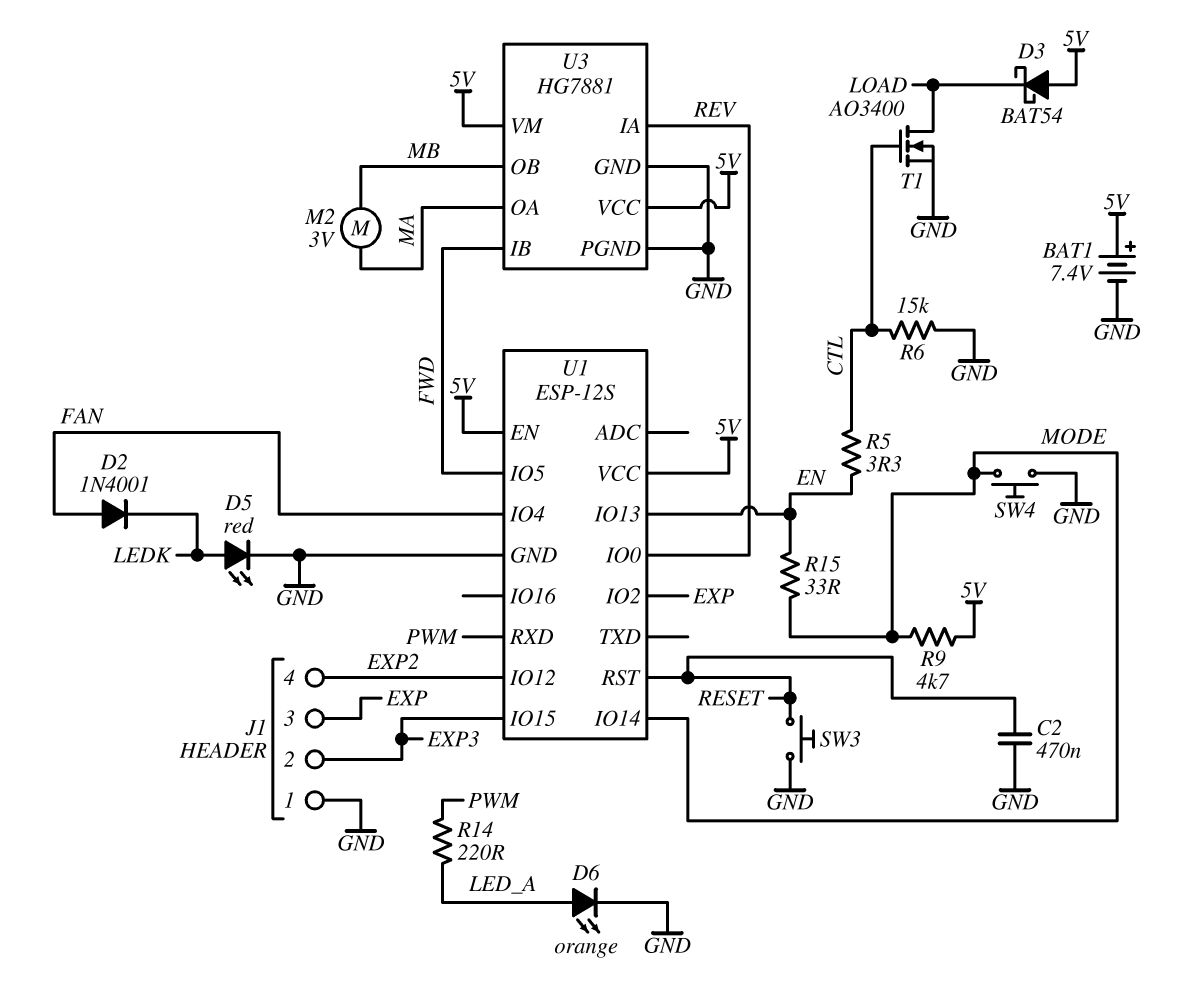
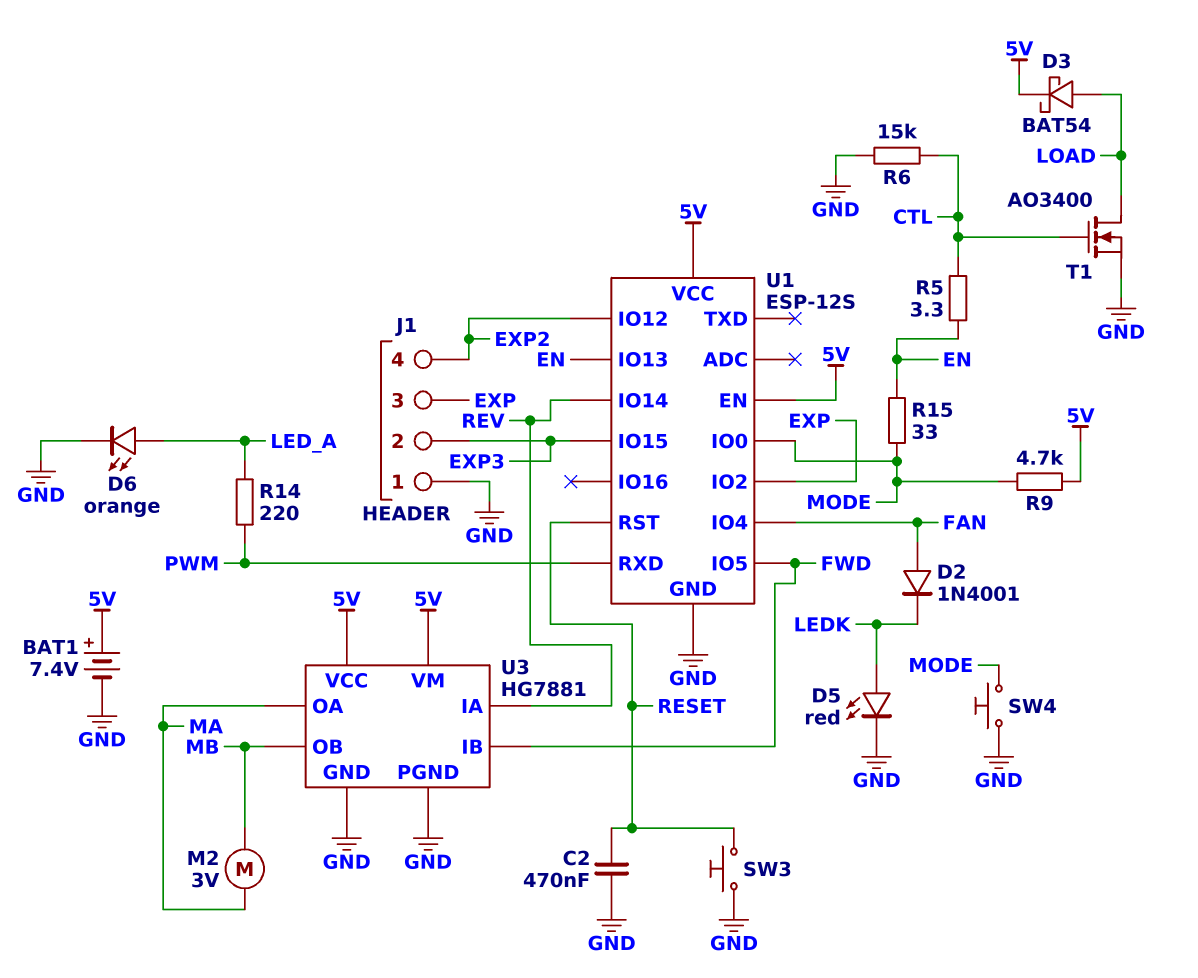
D3: schottky BAT54 (A 5V, K LOAD) -> schottky BAT54 (A LOAD, K 5V)
U1 pin IO0: REV -> MODE
U1 pin IO14: MODE -> REV

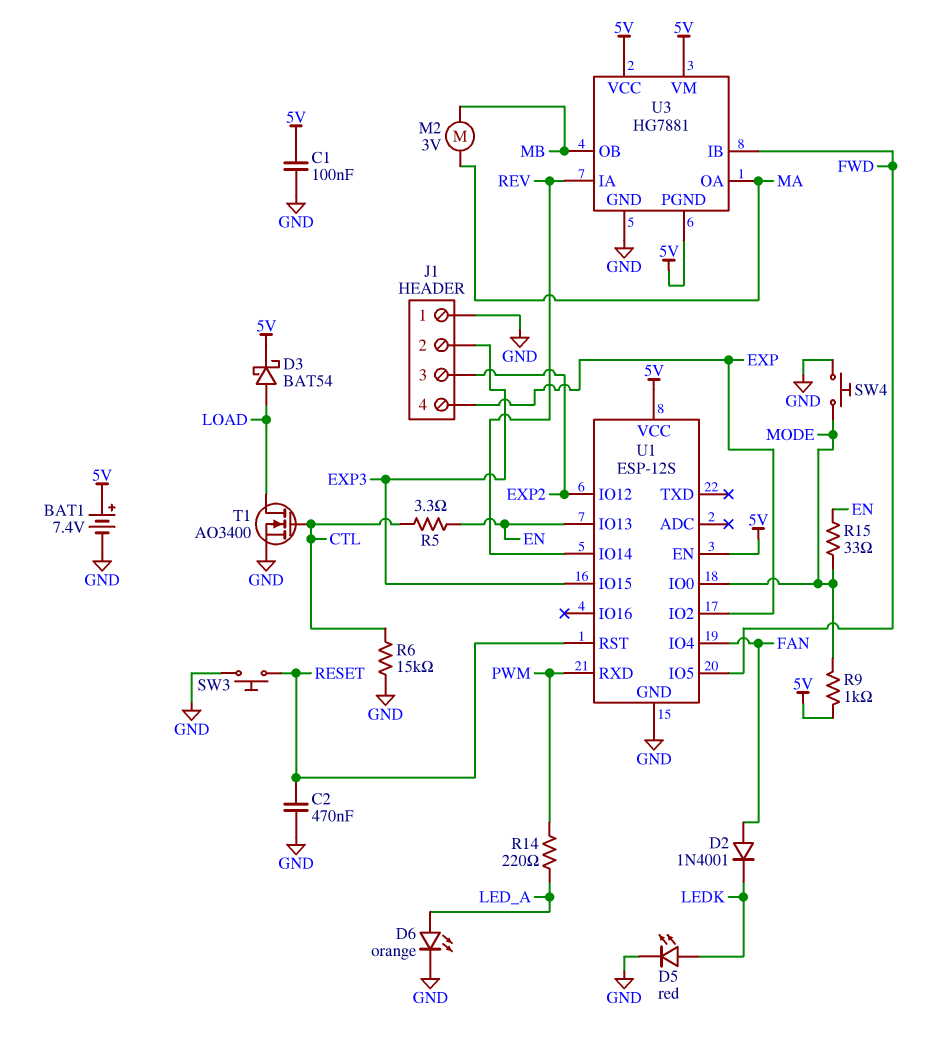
C1: none -> 100nF (5V, GND)
J1 pin 3: EXP -> EXP2
J1 pin 4: EXP2 -> EXP
R9: 4.7k (5V, MODE) -> 1k (5V, MODE)
U3 pin PGND: GND -> 5V

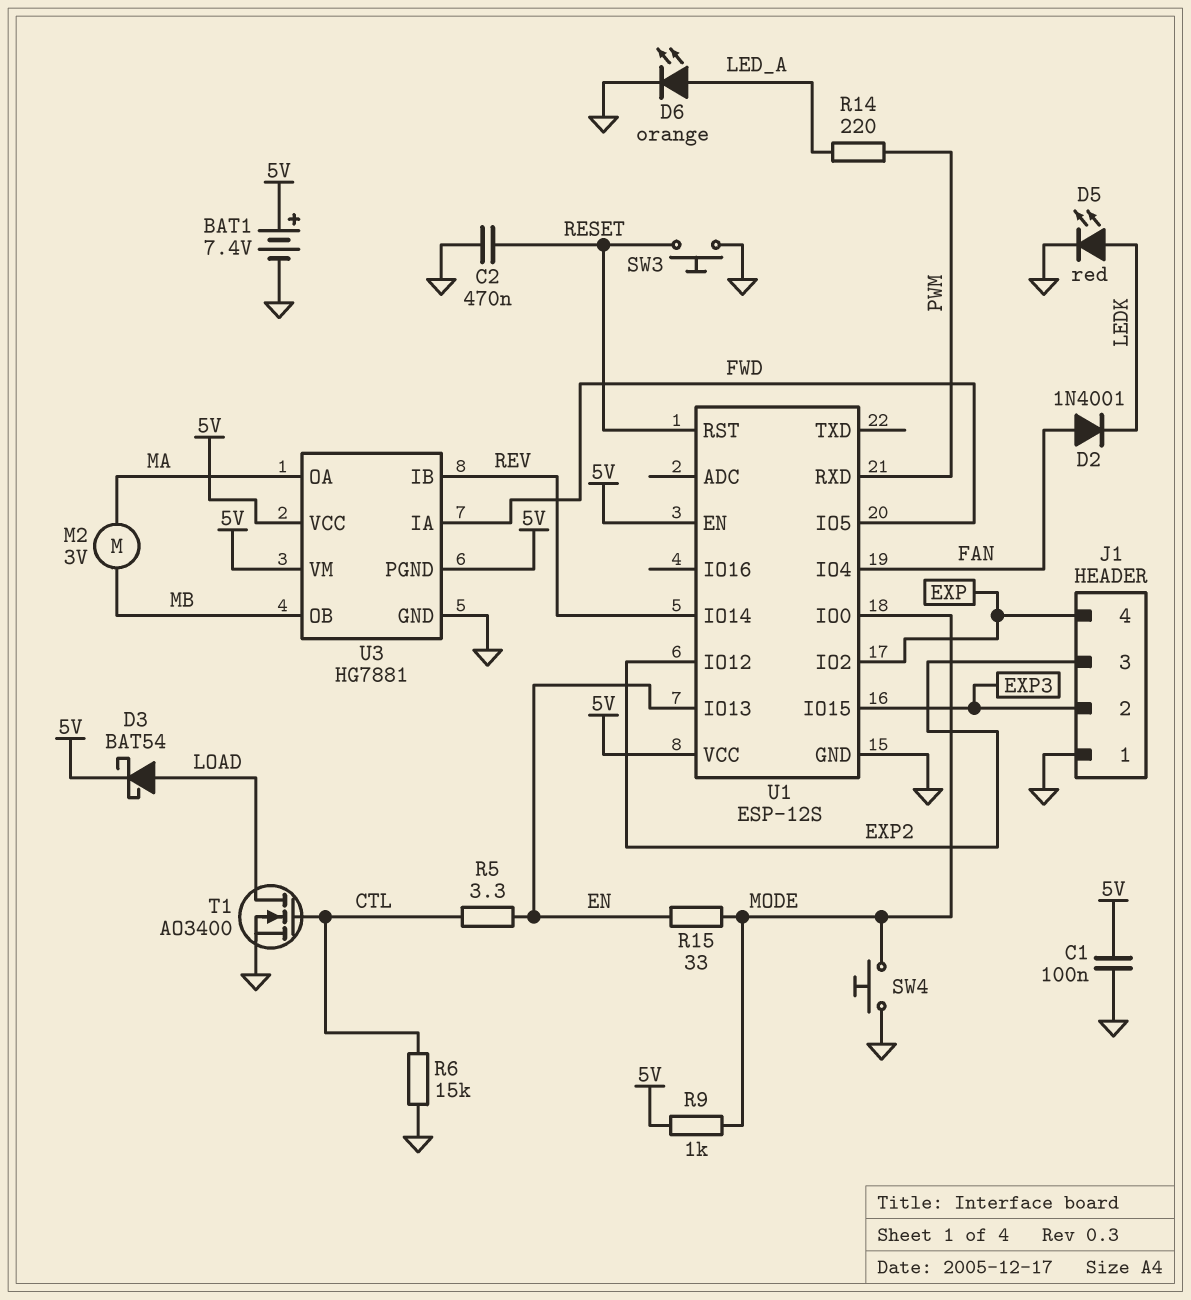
U3 pin IA: REV -> FWD
U3 pin IB: FWD -> REV

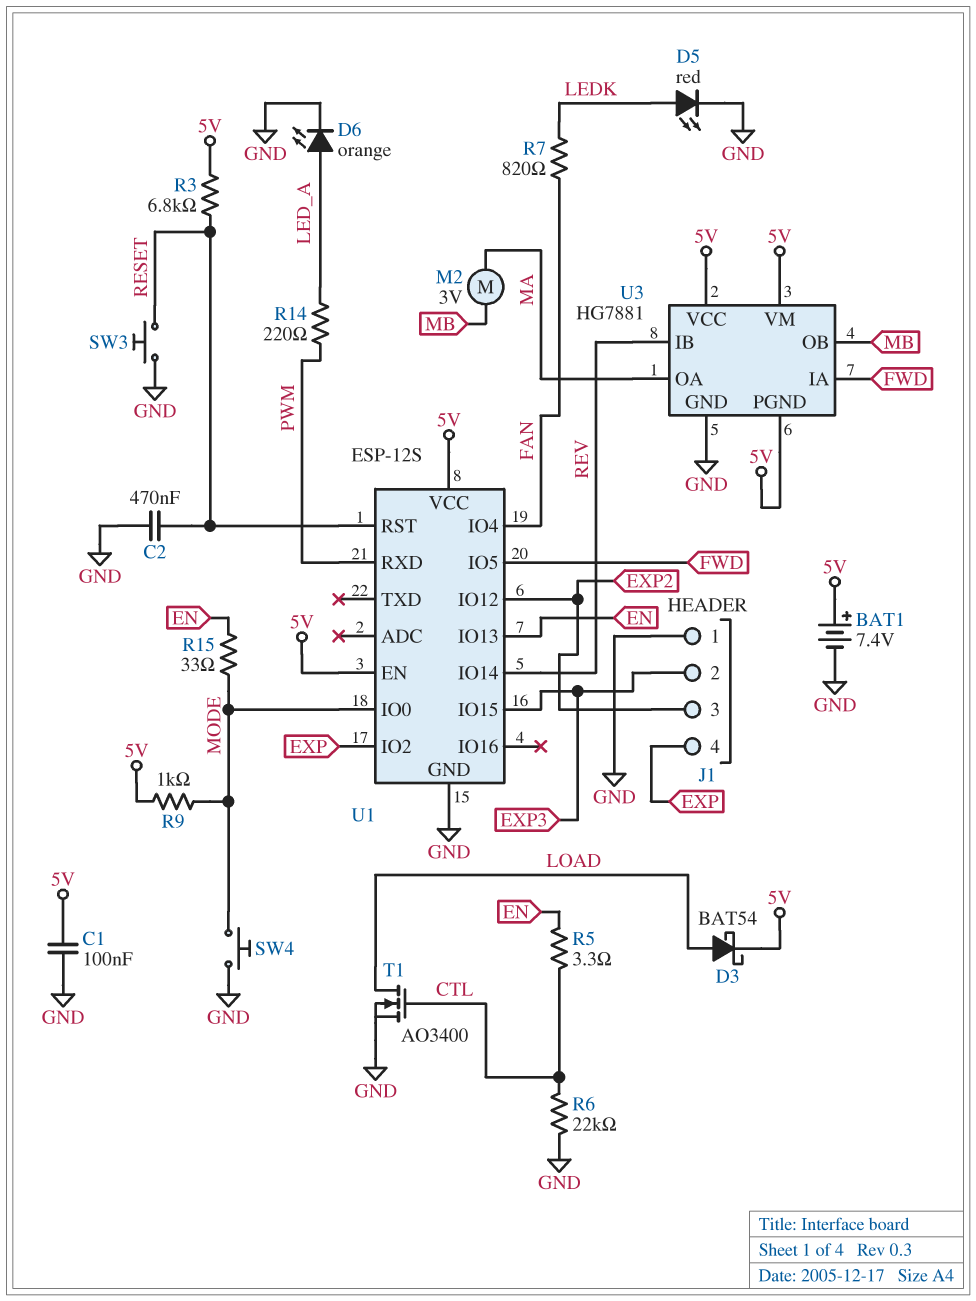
D2: diode 1N4001 (A FAN, K LEDK) -> none
R3: none -> 6.8k (5V, RESET)
R6: 15k (CTL, GND) -> 22k (CTL, GND)
R7: none -> 820 (FAN, LEDK)

